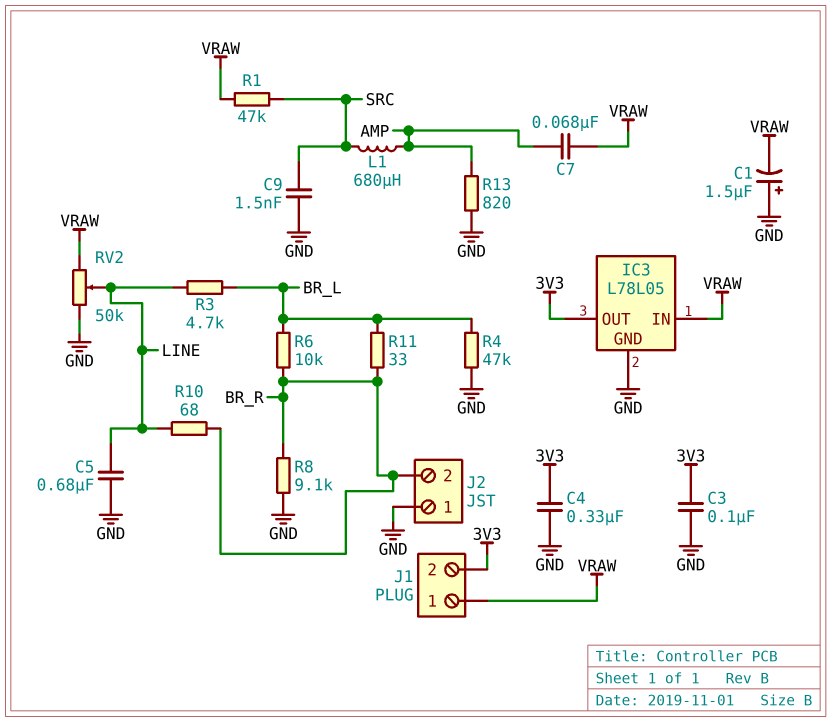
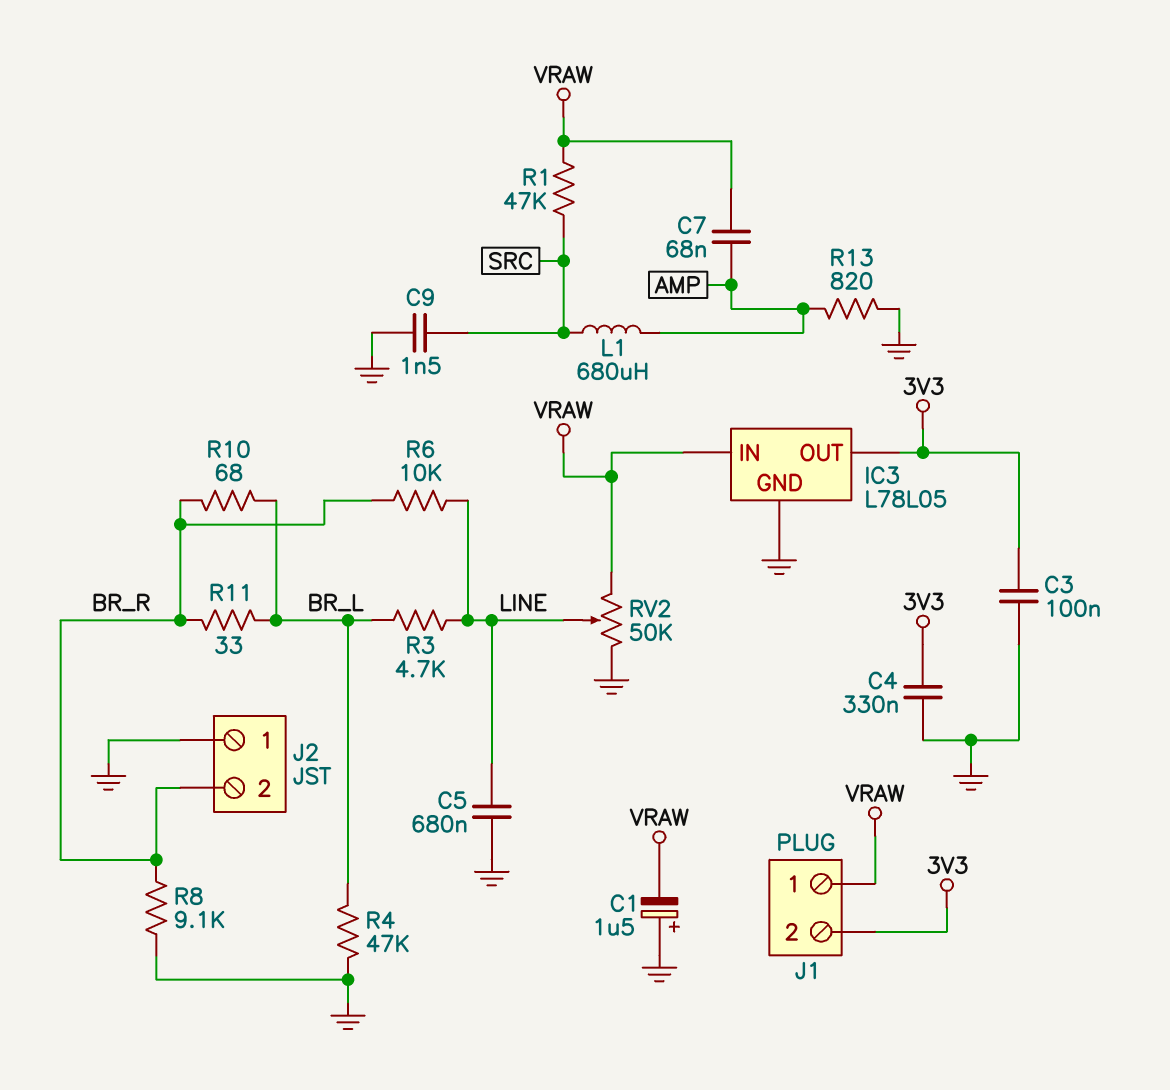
R6: 10k (BR_L, BR_R) -> 10k (BR_R, LINE)
R10: 68 (BR_R, LINE) -> 68 (BR_L, BR_R)

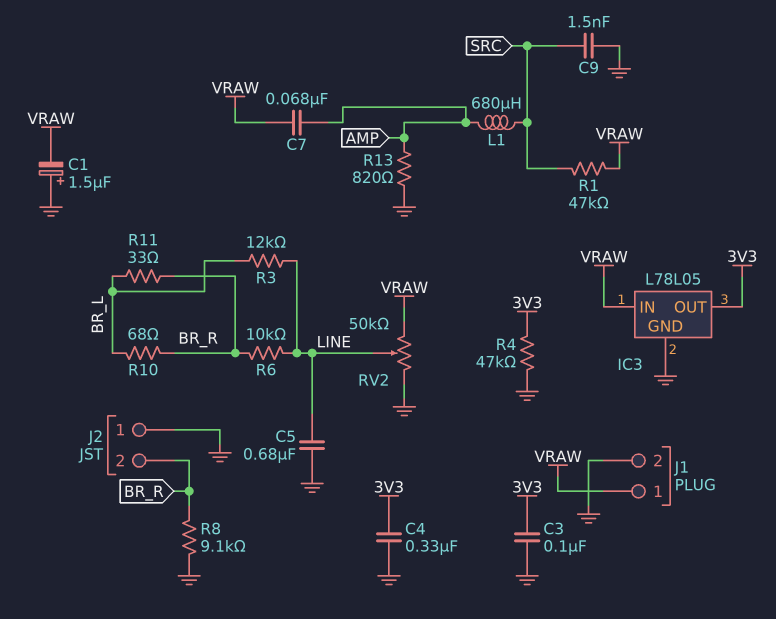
J1 pin 2: 3V3 -> GND
R3: 4.7k (BR_L, LINE) -> 12k (BR_L, LINE)
R4: 47k (BR_L, GND) -> 47k (3V3, GND)

